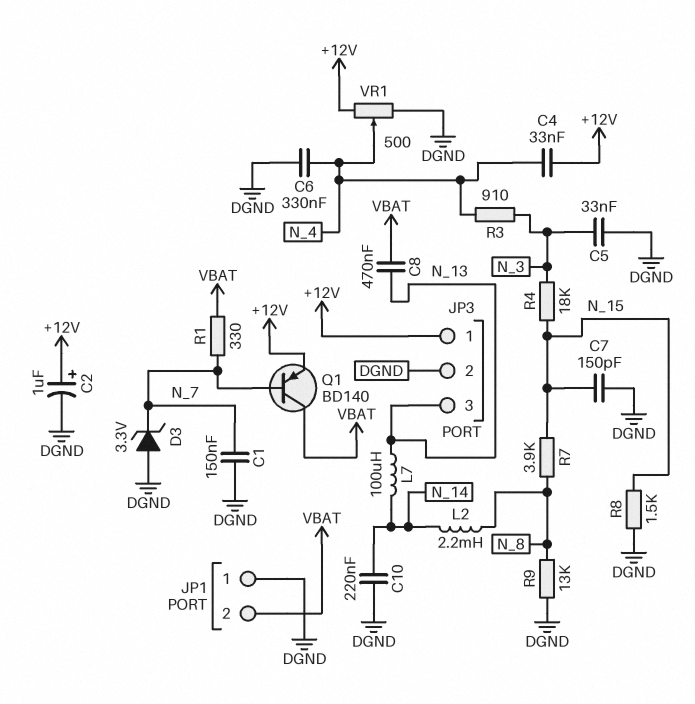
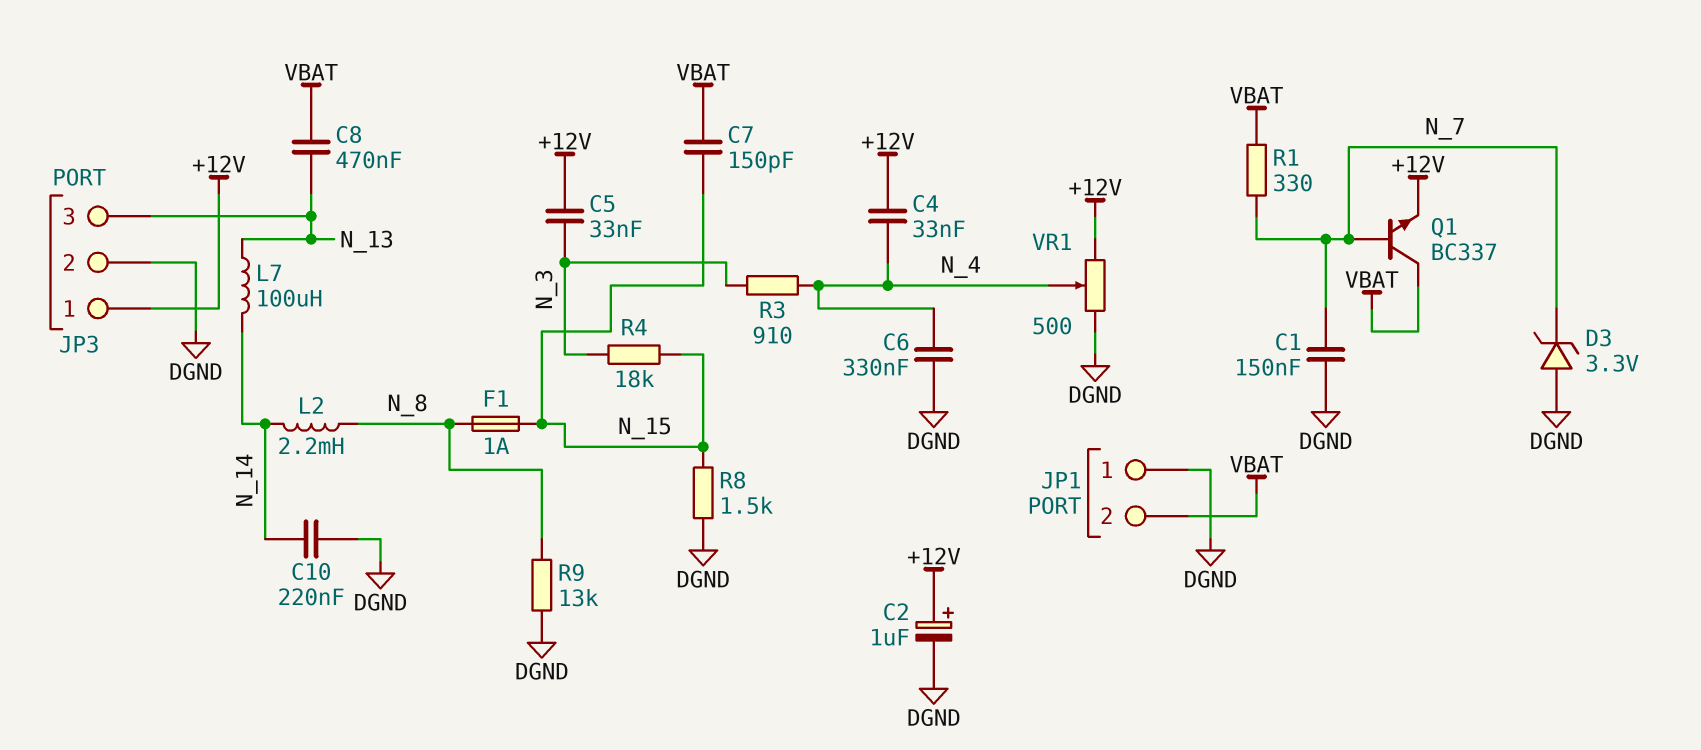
C5: 33nF (DGND, N_3) -> 33nF (+12V, N_3)
C7: 150pF (DGND, N_15) -> 150pF (N_15, VBAT)
F1: none -> 1A (N_8, N_15)
Q1: PNP BD140 (B N_7, C VBAT, E +12V) -> NPN BC337 (B N_7, C VBAT, E +12V)
R7: 3.9k (N_8, N_15) -> none

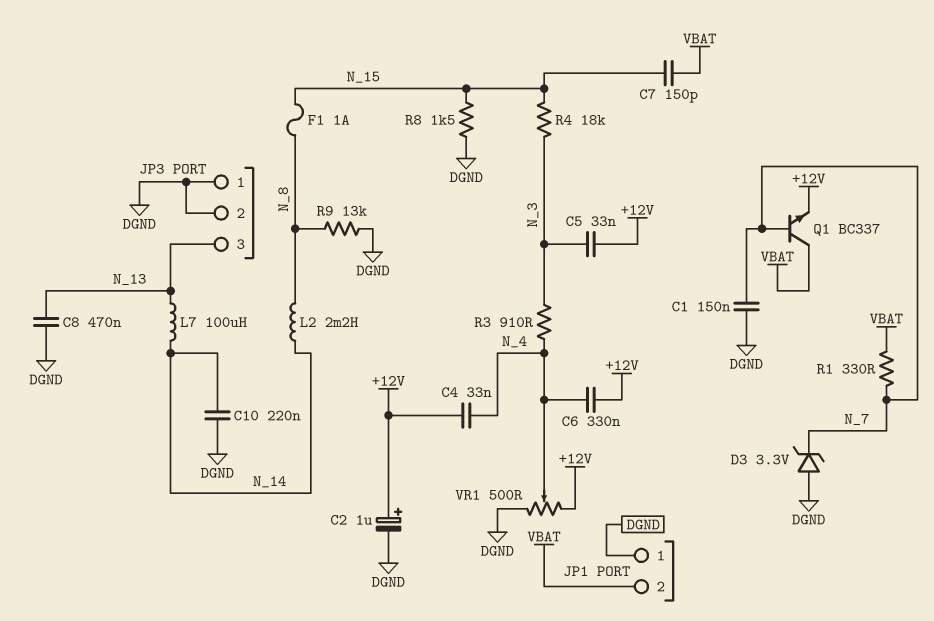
C6: 330nF (DGND, N_4) -> 330nF (+12V, N_4)
C8: 470nF (N_13, VBAT) -> 470nF (DGND, N_13)
JP3 pin 1: +12V -> DGND

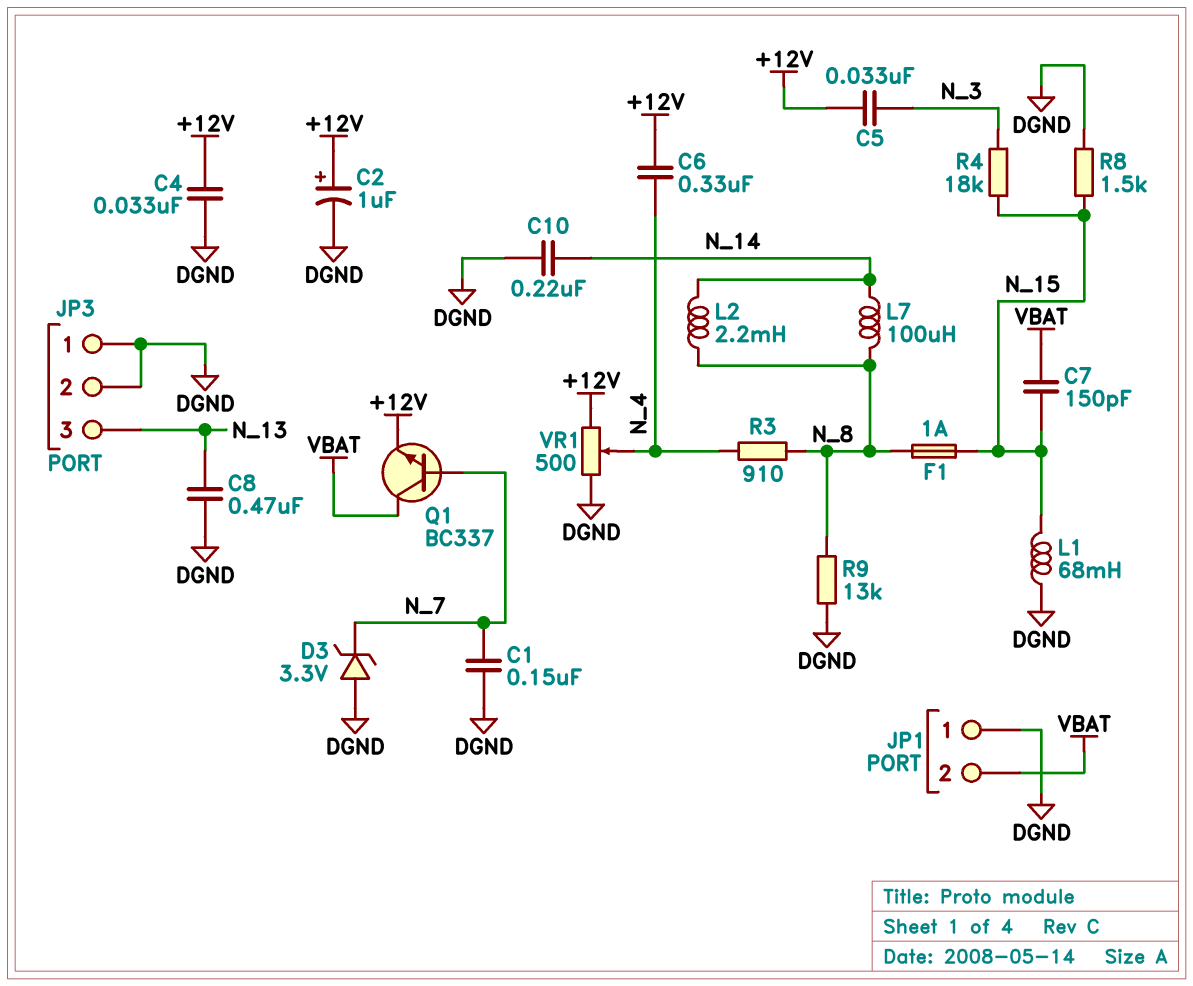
C4: 33nF (+12V, N_4) -> 33nF (+12V, DGND)
L1: none -> 68mH (DGND, N_15)
L7: 100uH (N_13, N_14) -> 100uH (N_8, N_14)
R1: 330 (N_7, VBAT) -> none
R3: 910 (N_3, N_4) -> 910 (N_4, N_8)

